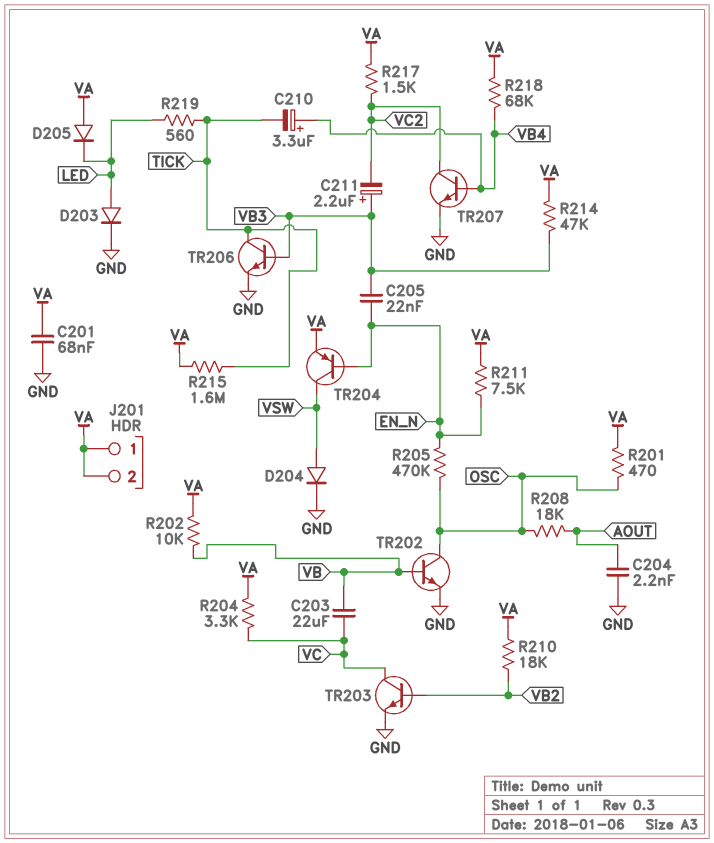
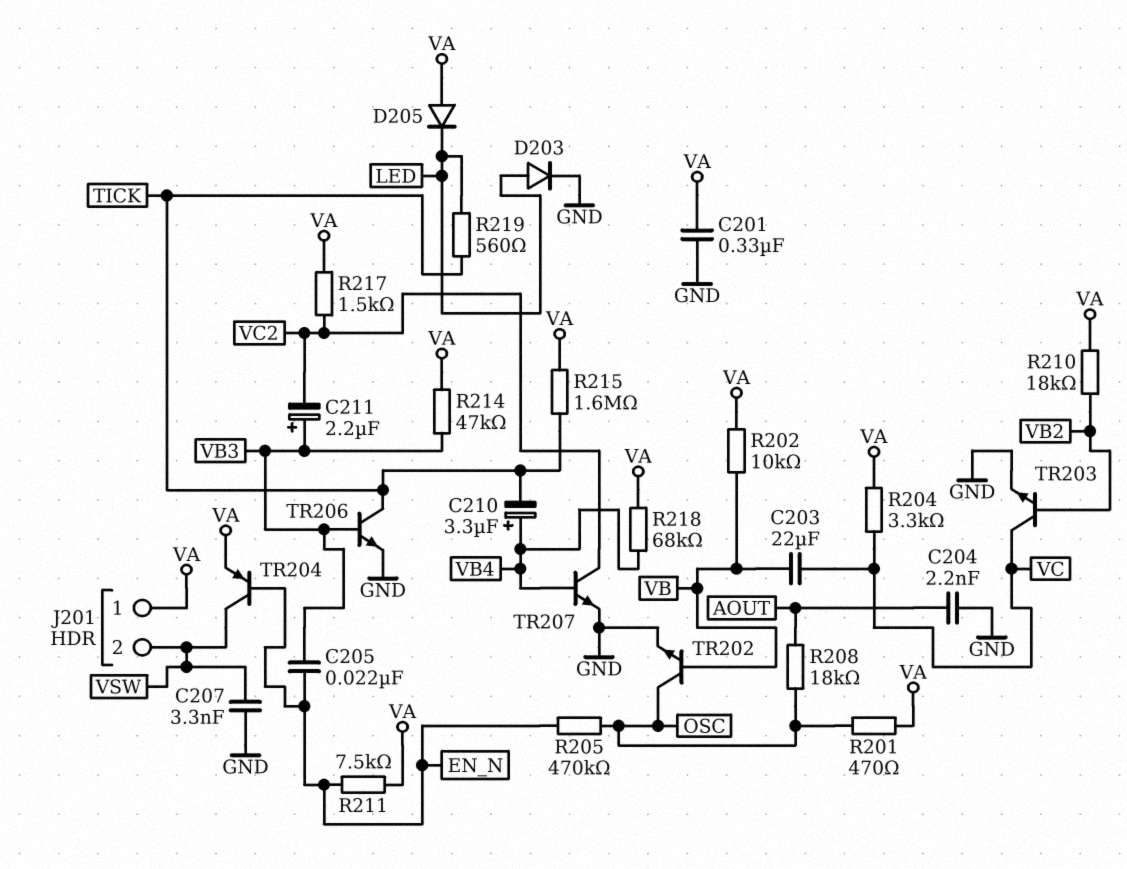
C201: 68nF (GND, VA) -> 330nF (GND, VA)
C207: none -> 3.3nF (GND, VSW)
D204: diode (A VSW, K GND) -> none
J201 pin 2: VA -> VSW

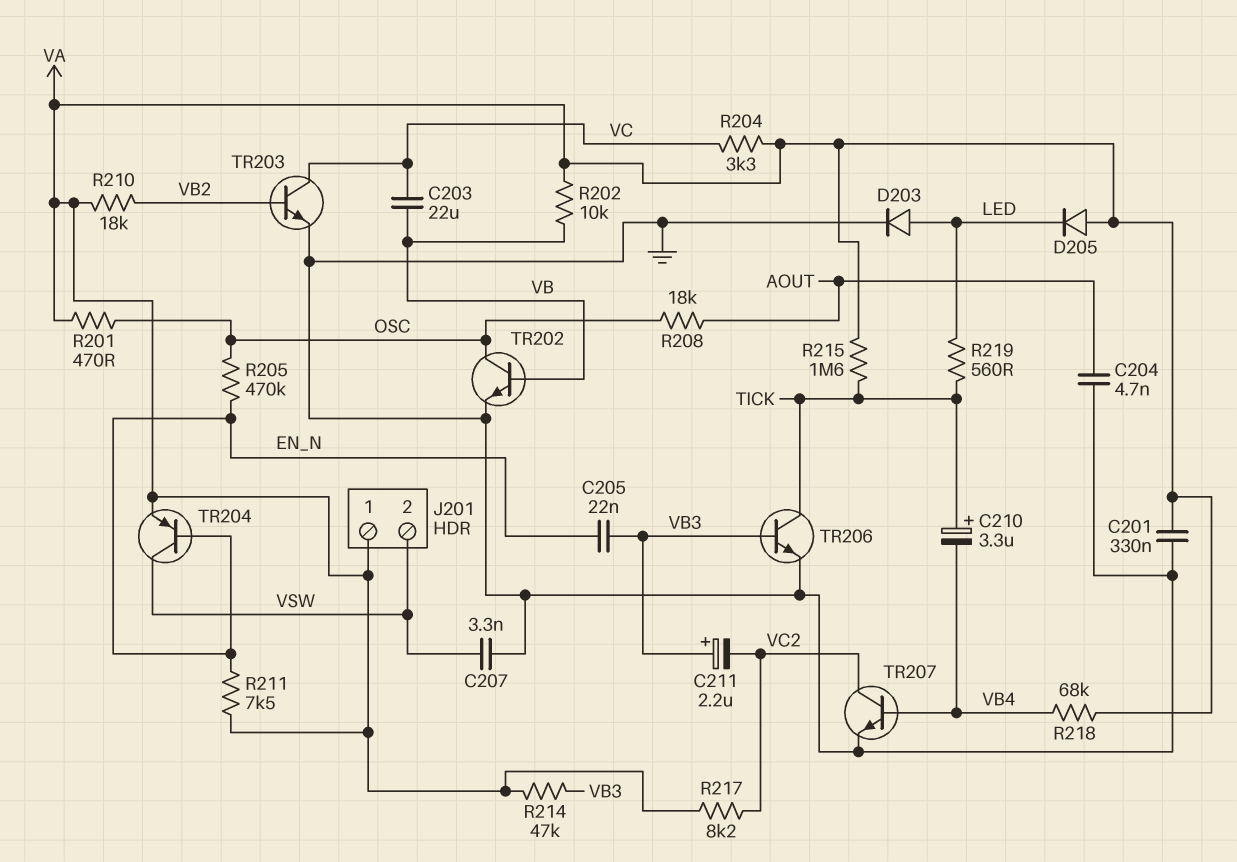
C204: 2.2nF (AOUT, GND) -> 4.7nF (AOUT, GND)
C210: 3.3uF (plus VB4, minus TICK) -> 3.3uF (plus TICK, minus VB4)
R217: 1.5k (VA, VC2) -> 8.2k (VA, VC2)

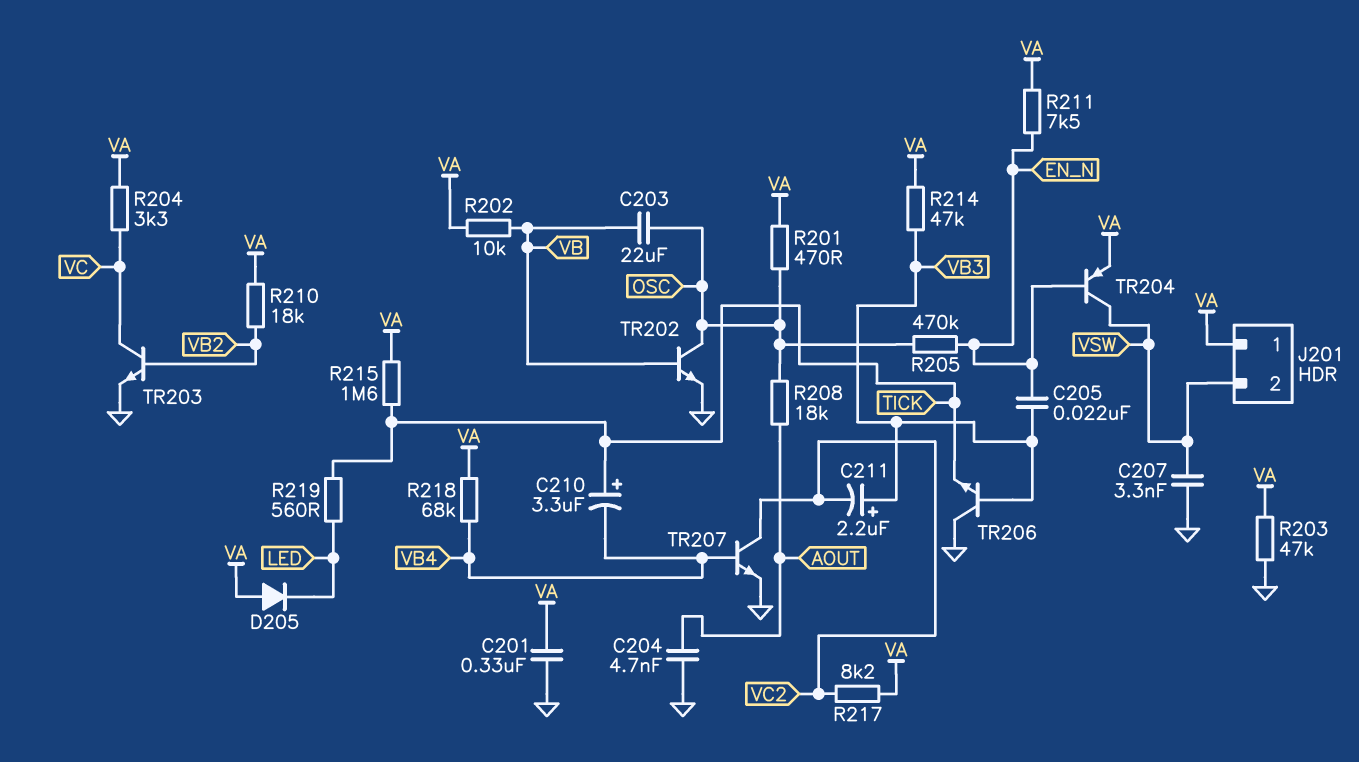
C203: 22uF (VB, VC) -> 22uF (OSC, VB)
D203: diode (A LED, K GND) -> none
R203: none -> 47k (GND, VA)
TR206: NPN (B VB3, C TICK, E GND) -> NPN (B VB3, C GND, E TICK)

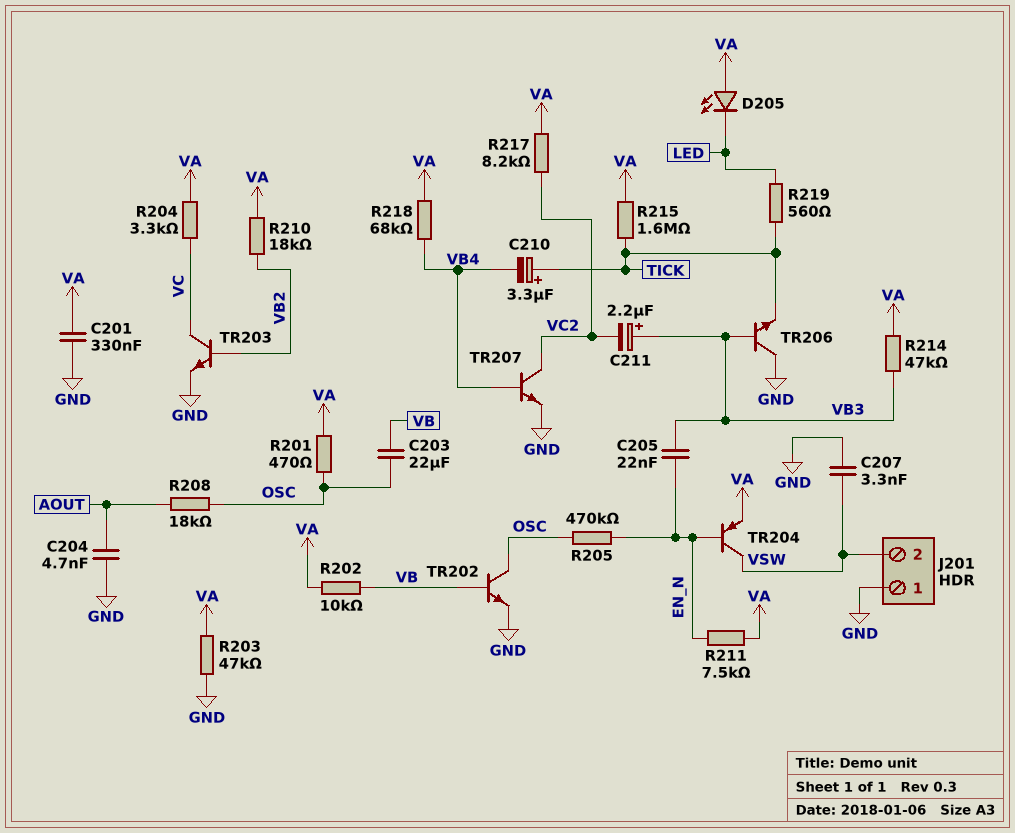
D205: diode (A VA, K LED) -> LED (A VA, K LED)
J201 pin 1: VA -> GND

